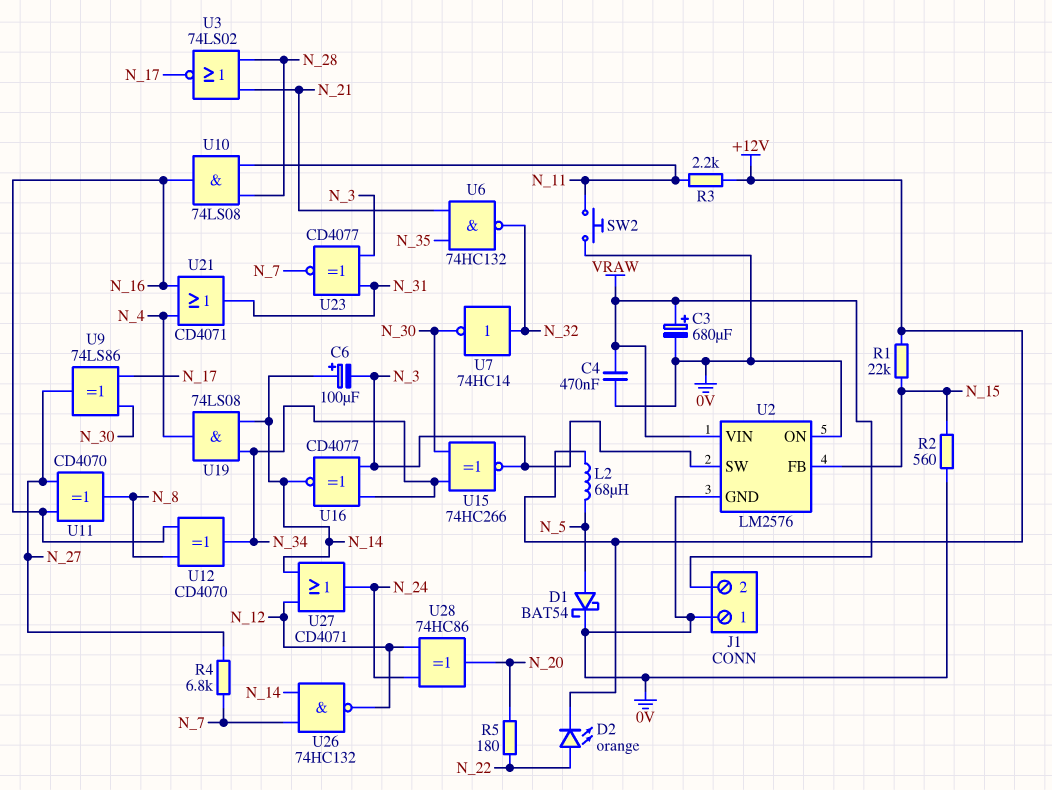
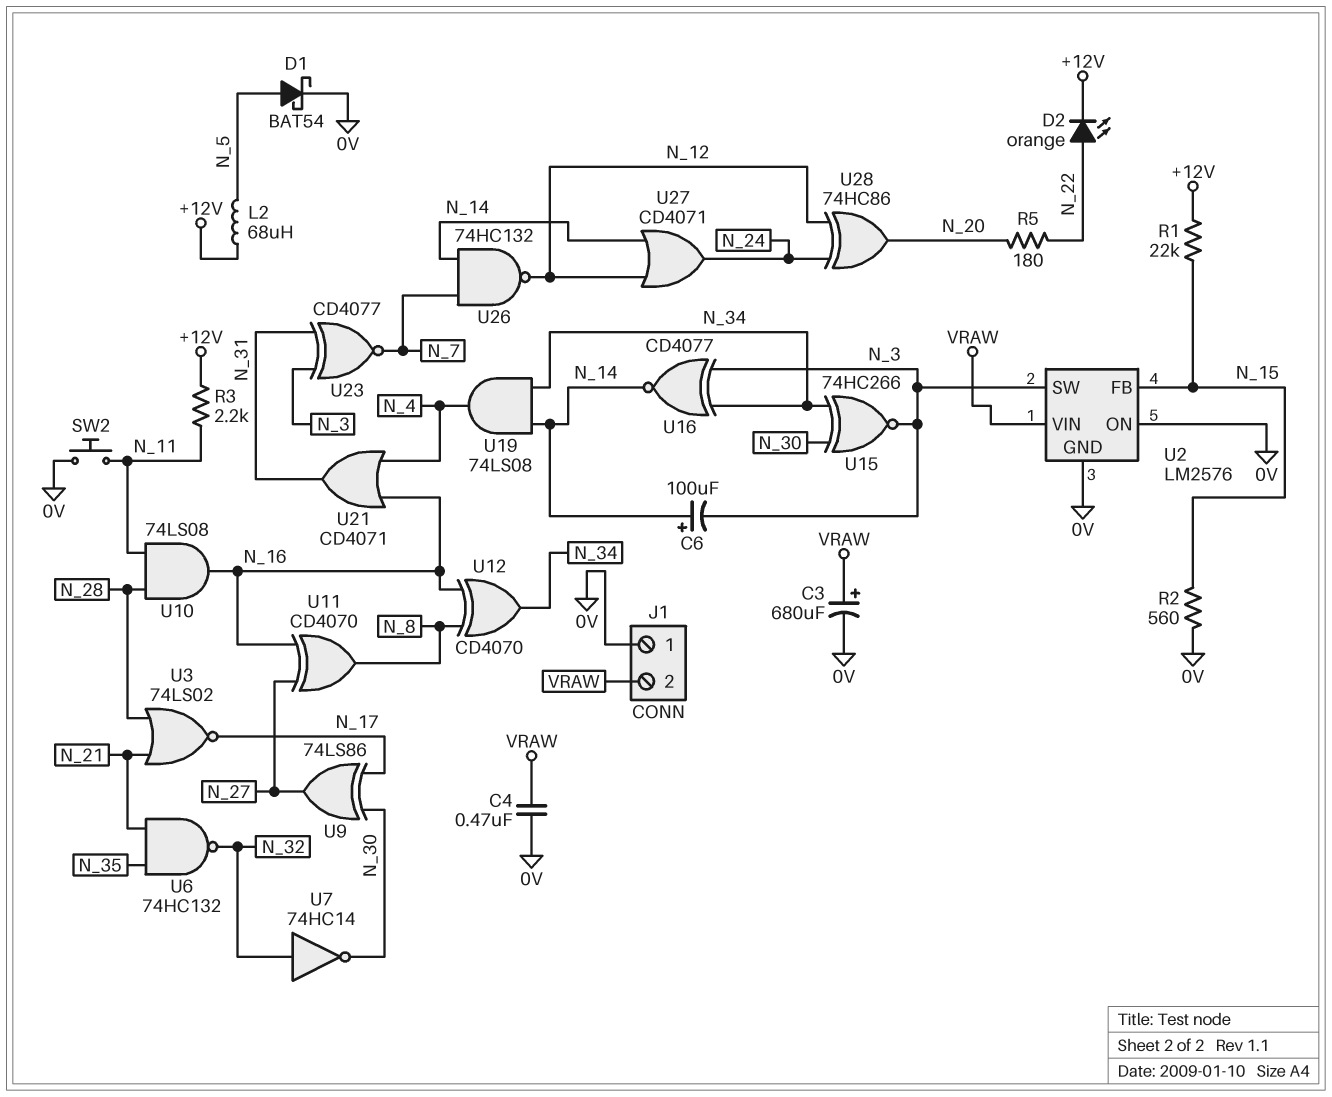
R4: 6.8k (N_7, N_27) -> none

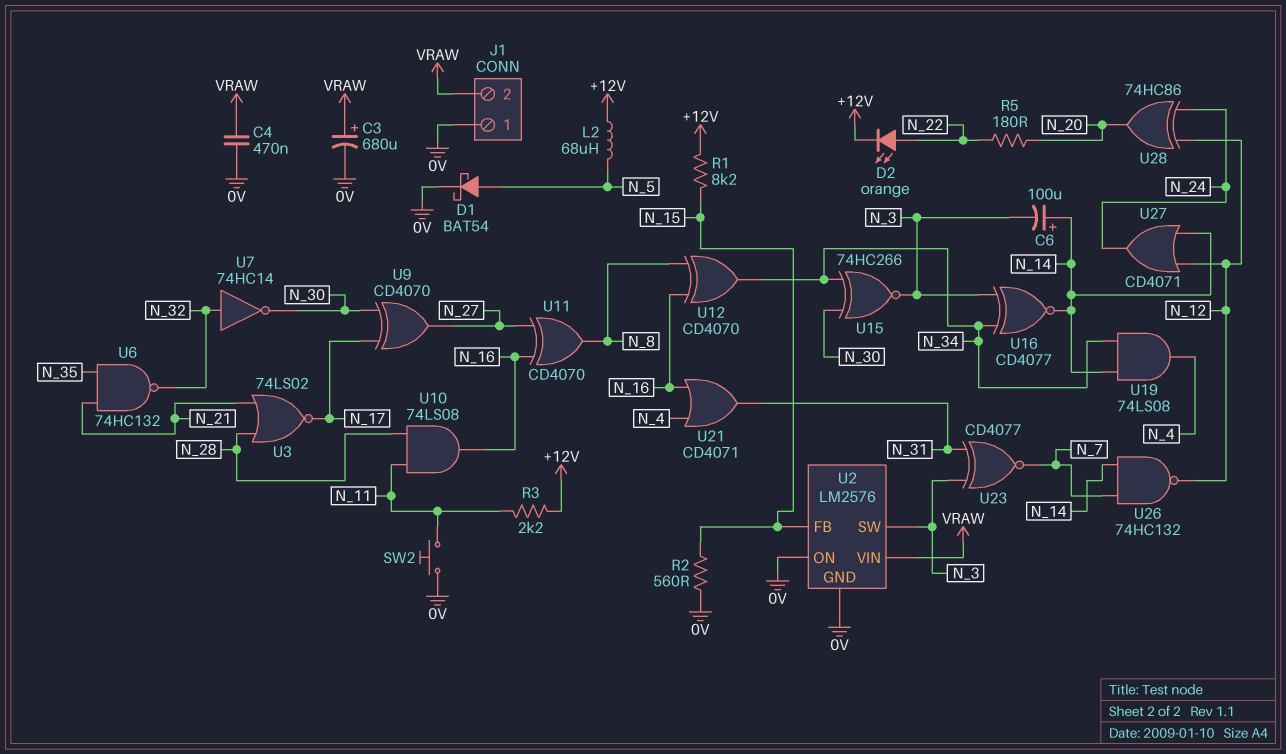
R1: 22k (+12V, N_15) -> 8.2k (+12V, N_15)
U9: XOR 74LS86 (in N_17, in N_30, out N_27) -> XOR CD4070 (in N_17, in N_30, out N_27)

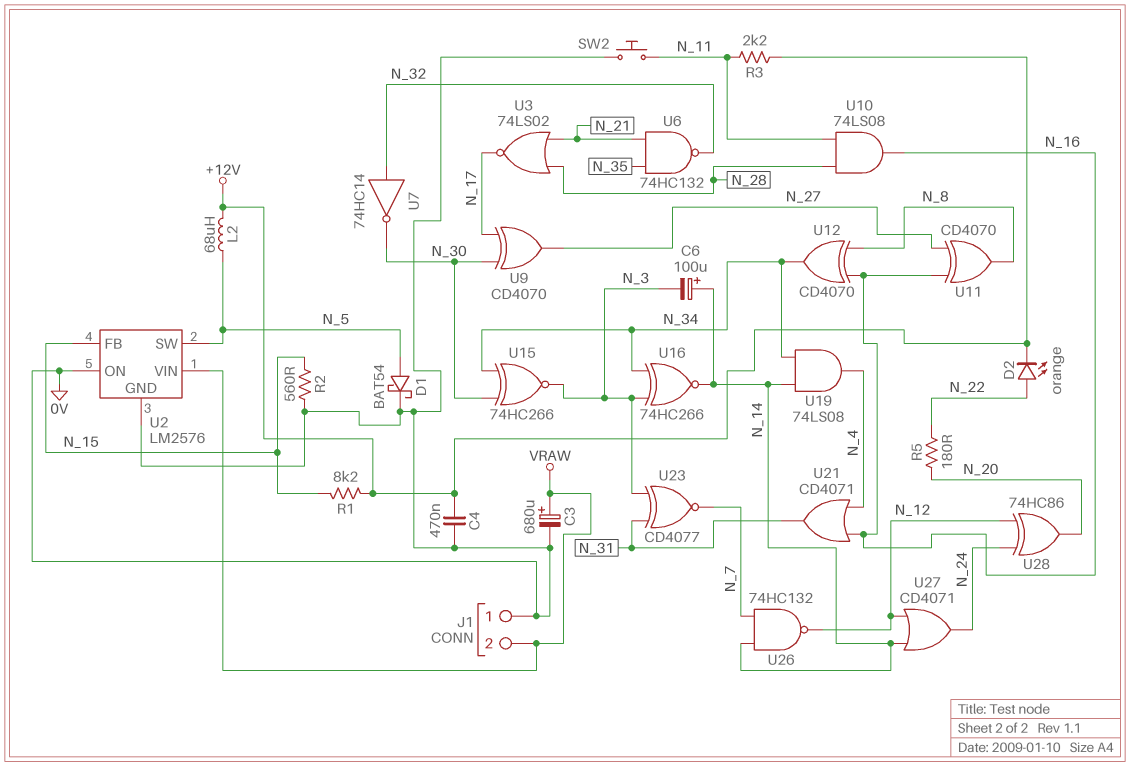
C4: 470nF (0V, VRAW) -> 470nF (+12V, 0V)
U2 pin SW: N_3 -> N_5
U16: XNOR CD4077 (in N_3, in N_34, out N_14) -> XNOR 74HC266 (in N_3, in N_34, out N_14)

